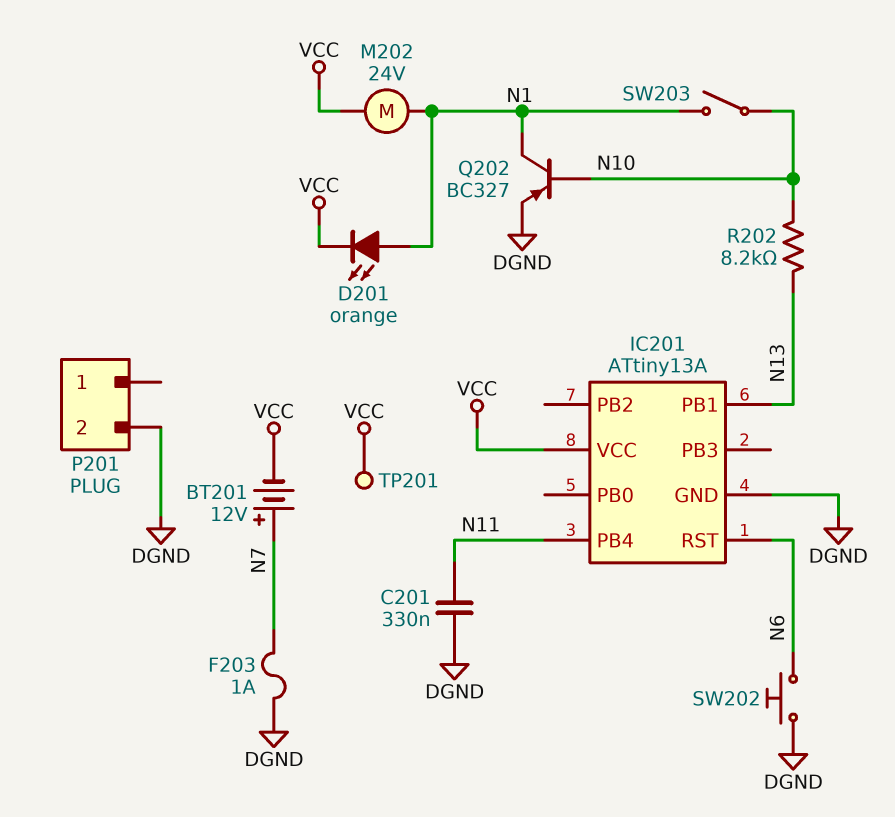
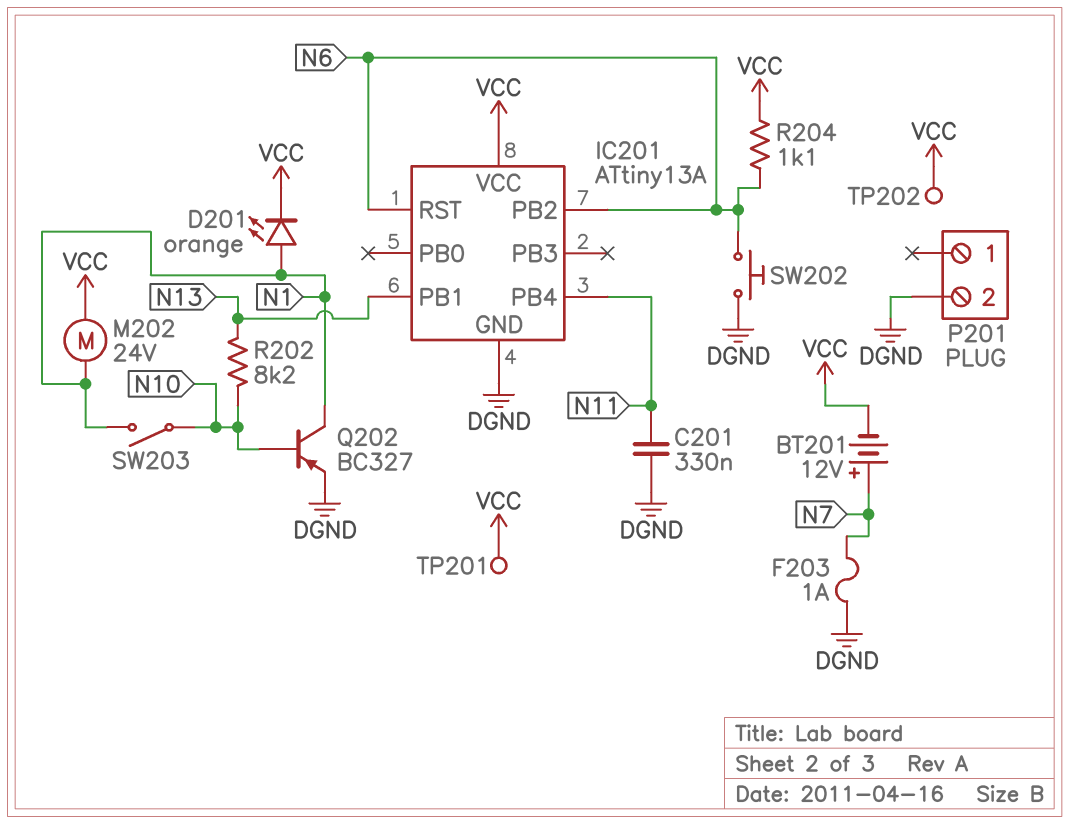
IC201 pin PB2: none -> N6
R204: none -> 1.1k (N6, VCC)
TP202: none -> test point (VCC)

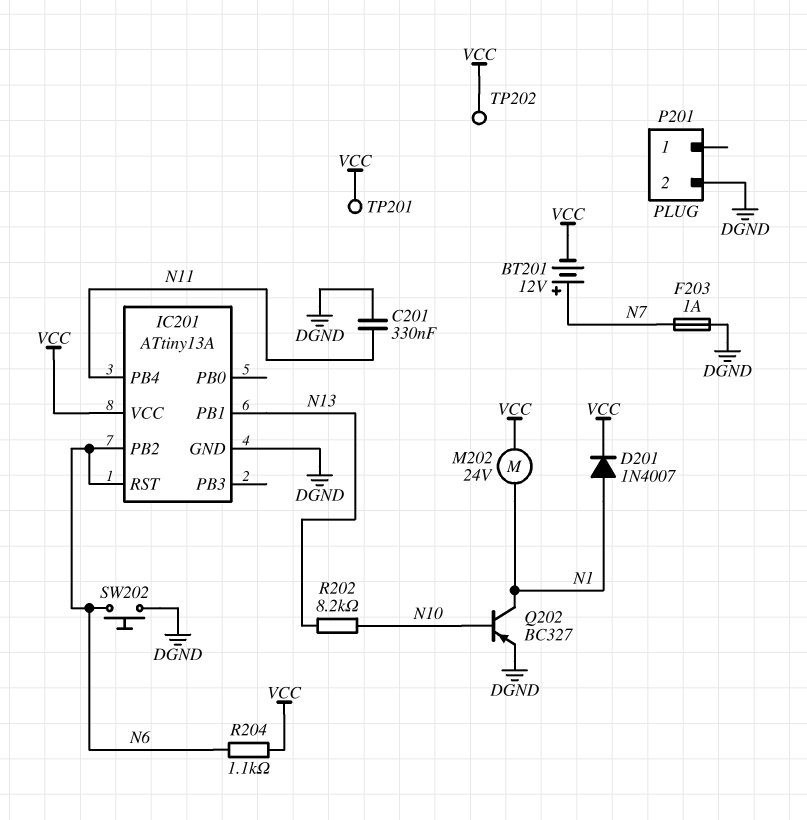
D201: LED orange (A N1, K VCC) -> diode 1N4007 (A N1, K VCC)
SW203: switch (N1, N10) -> none

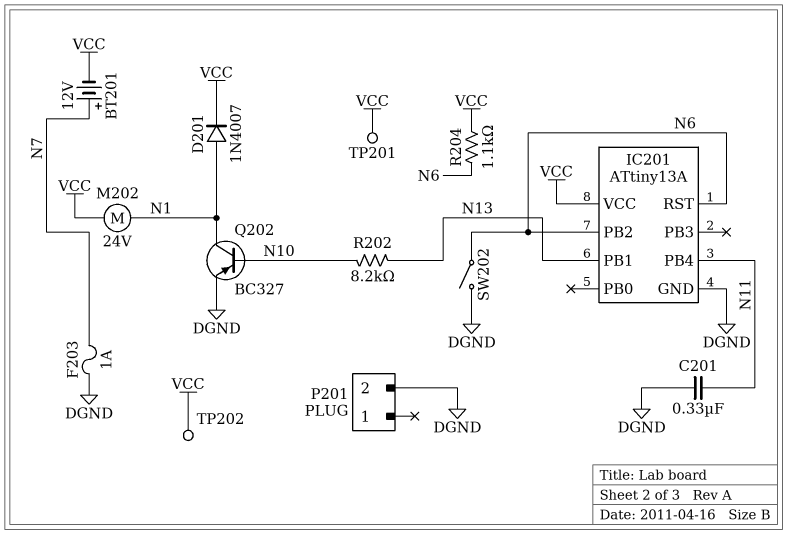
SW202: button (DGND, N6) -> switch (DGND, N6)

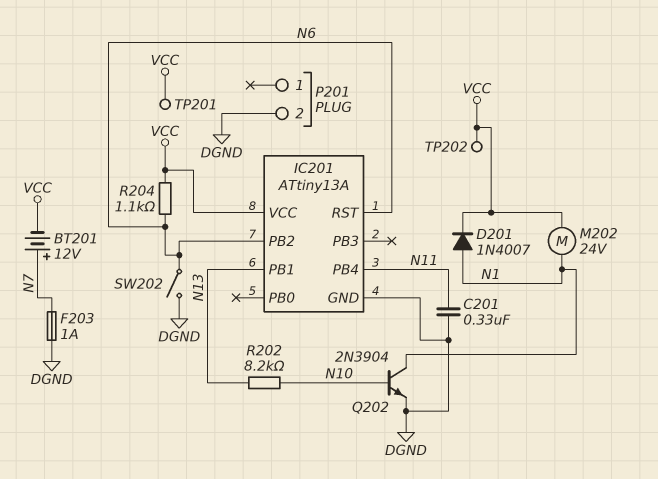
Q202: PNP BC327 (B N10, C N1, E DGND) -> NPN 2N3904 (B N10, C N1, E DGND)

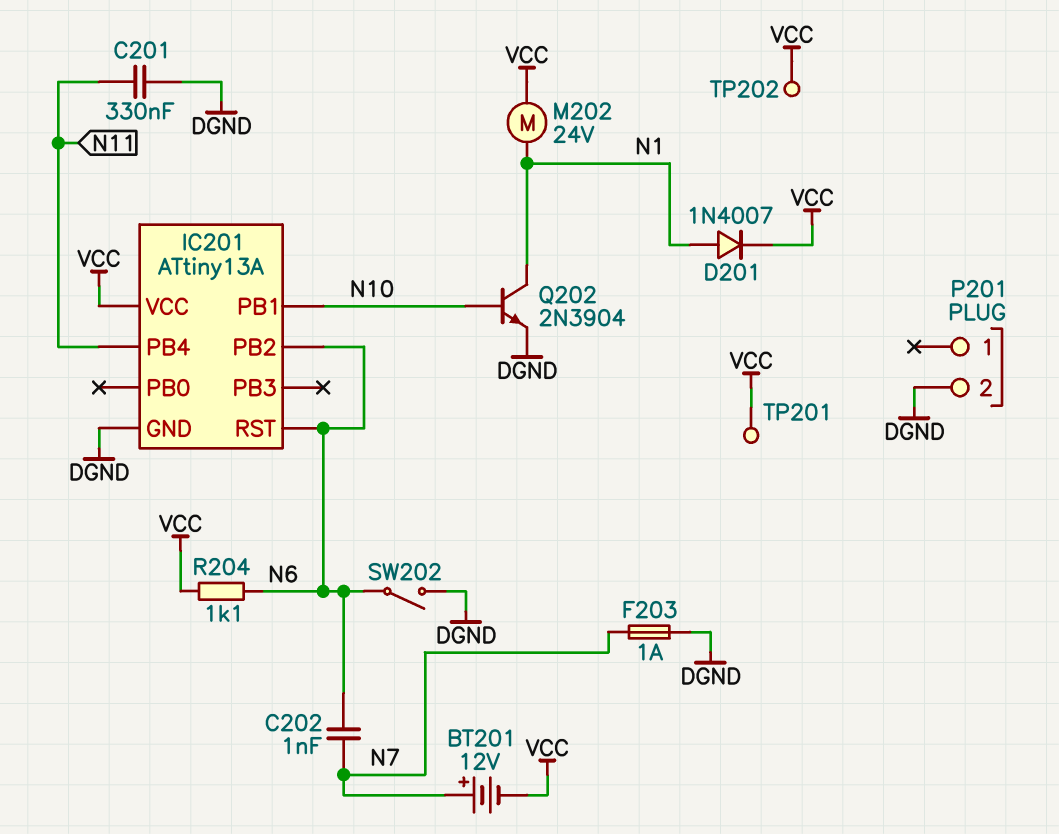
C202: none -> 1nF (N6, N7)
IC201 pin PB1: N13 -> N10
R202: 8.2k (N10, N13) -> none

